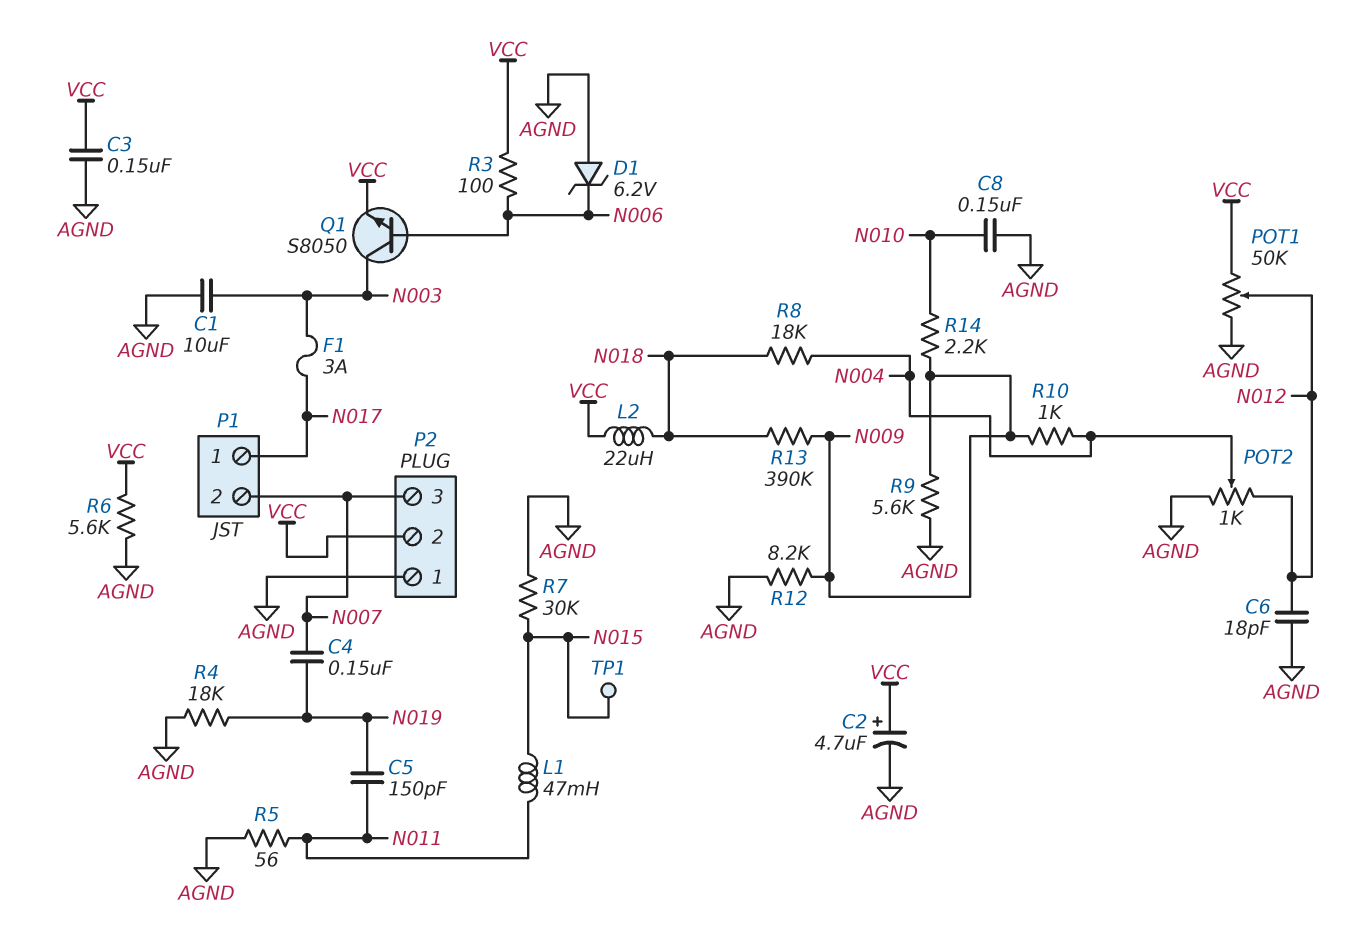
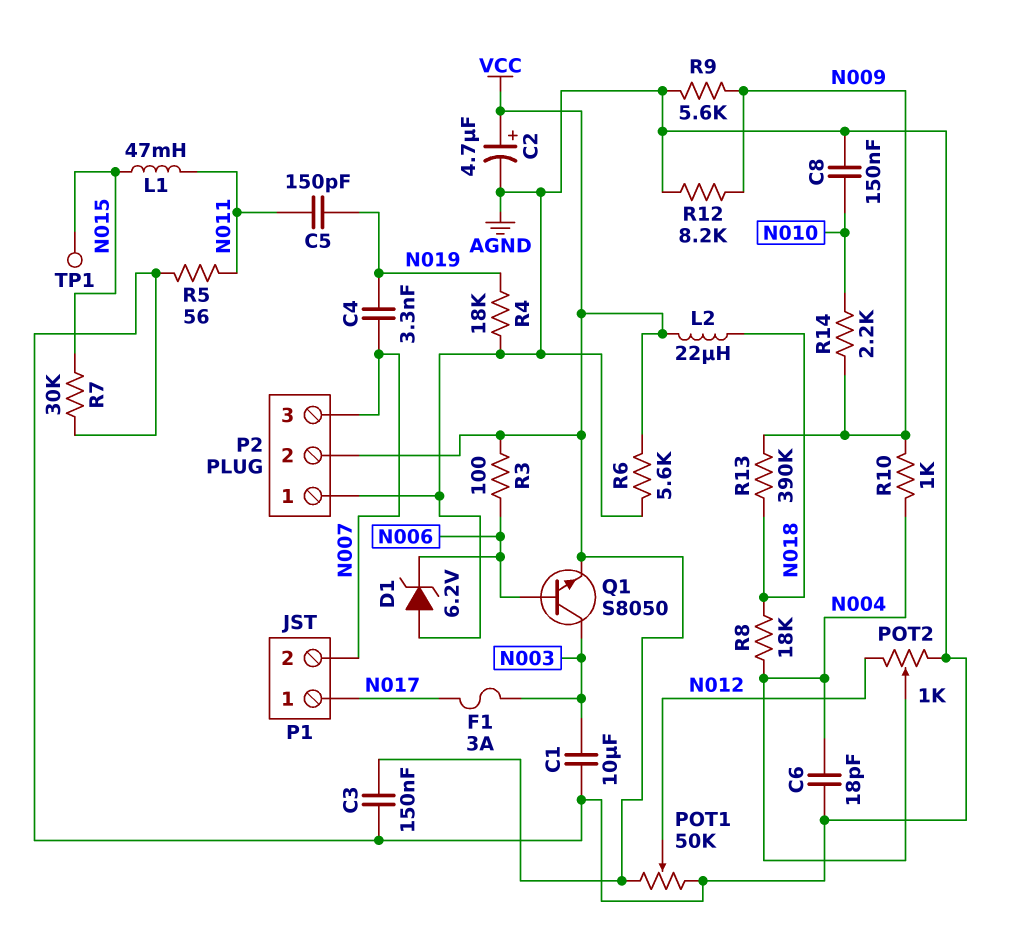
C4: 150nF (N007, N019) -> 3.3nF (N007, N019)
C6: 18pF (AGND, N012) -> 18pF (AGND, N004)

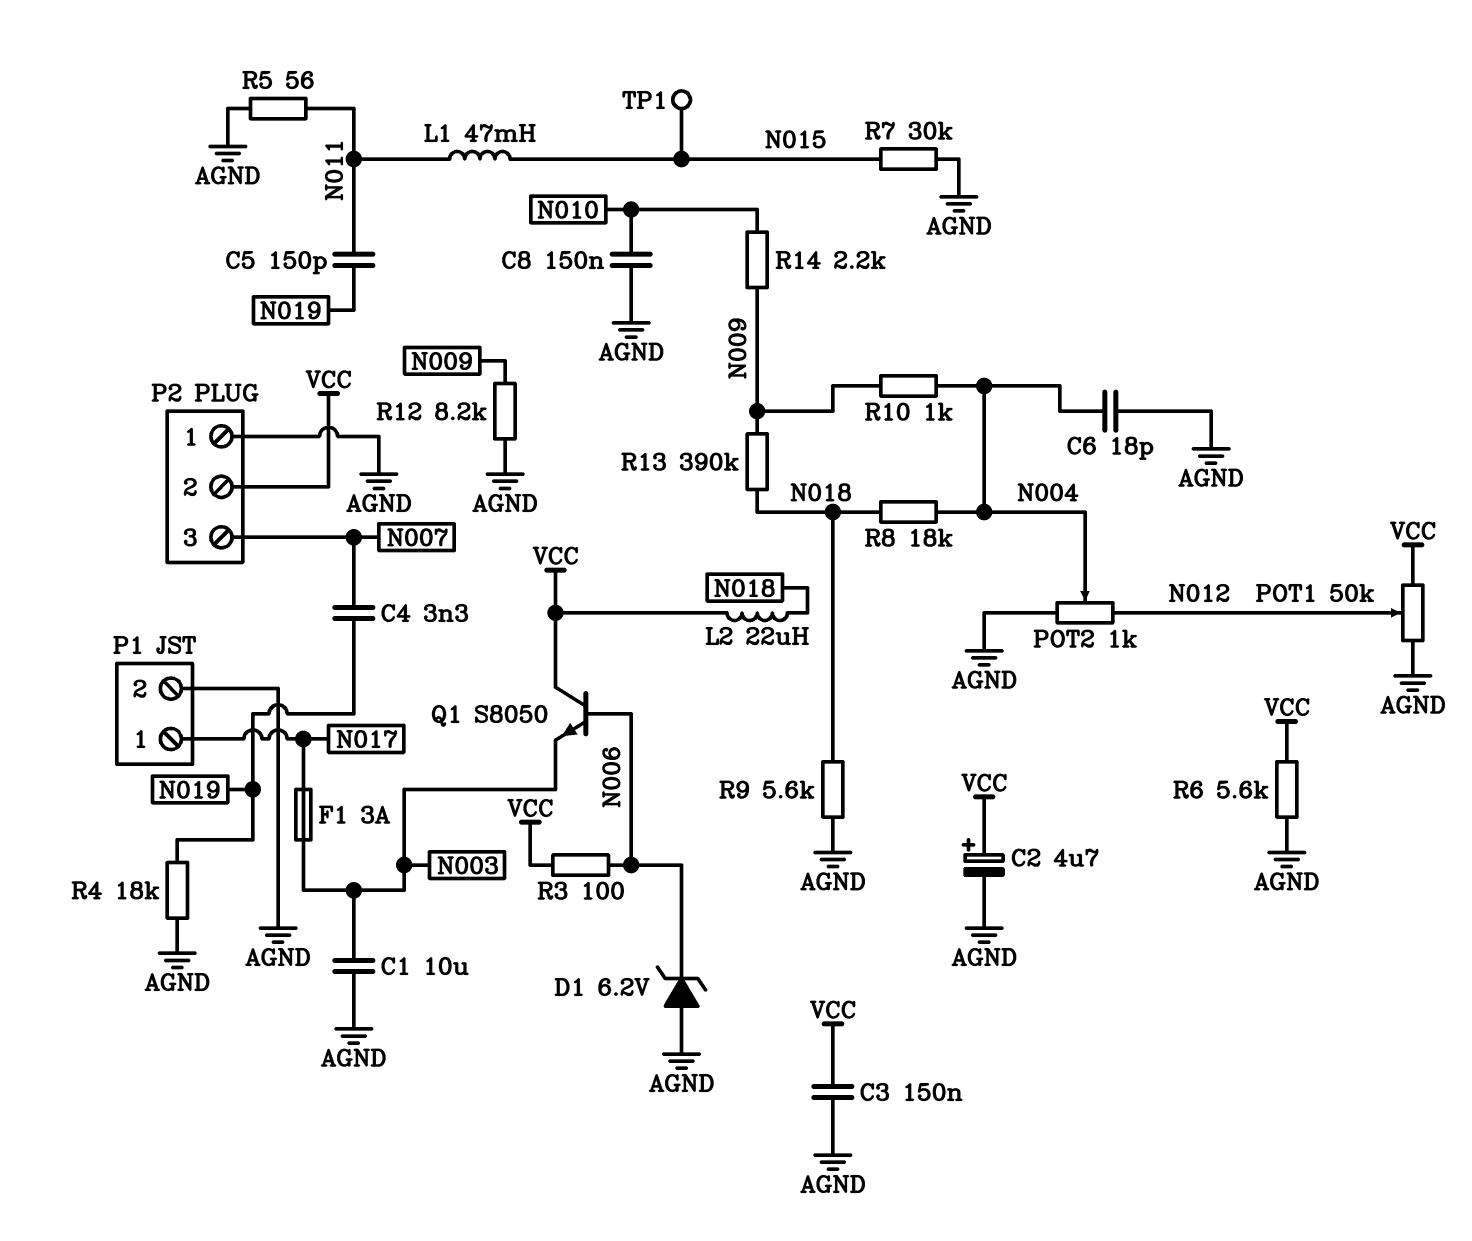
P1 pin 2: N007 -> AGND
Q1: NPN S8050 (B N006, C N003, E VCC) -> NPN S8050 (B N006, C VCC, E N003)
R9: 5.6k (AGND, N009) -> 5.6k (AGND, N018)

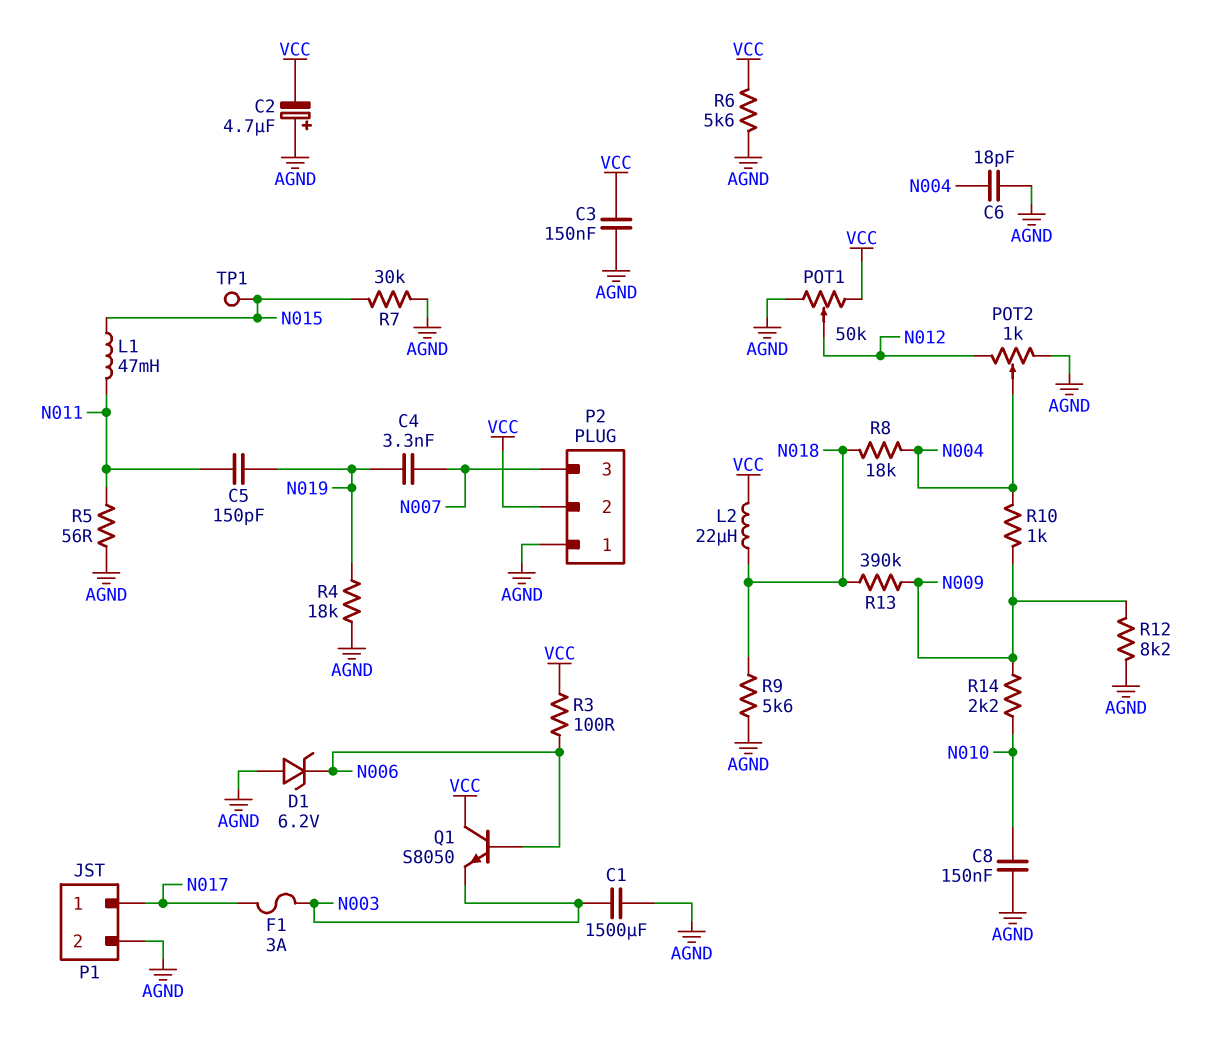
C1: 10uF (AGND, N003) -> 1500uF (AGND, N003)
C2: 4.7uF (plus VCC, minus AGND) -> 4.7uF (plus AGND, minus VCC)

